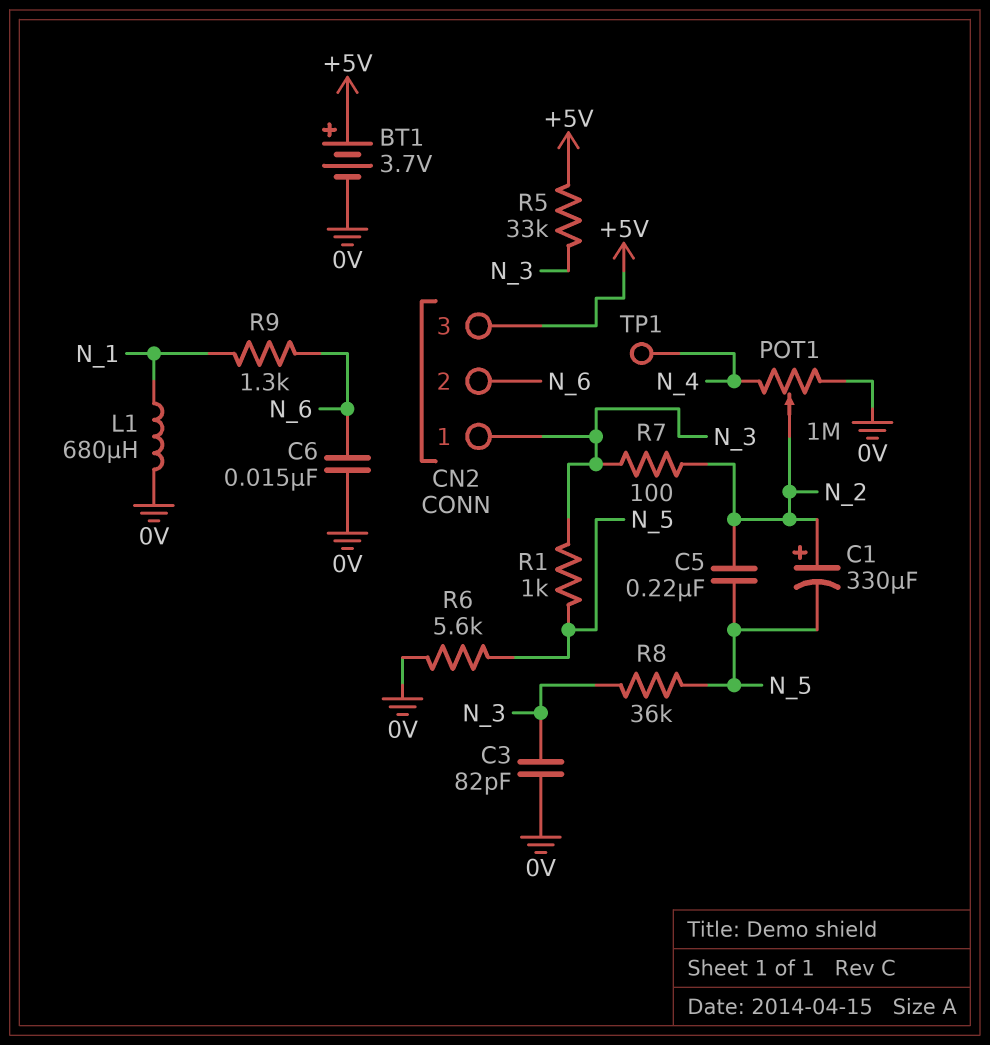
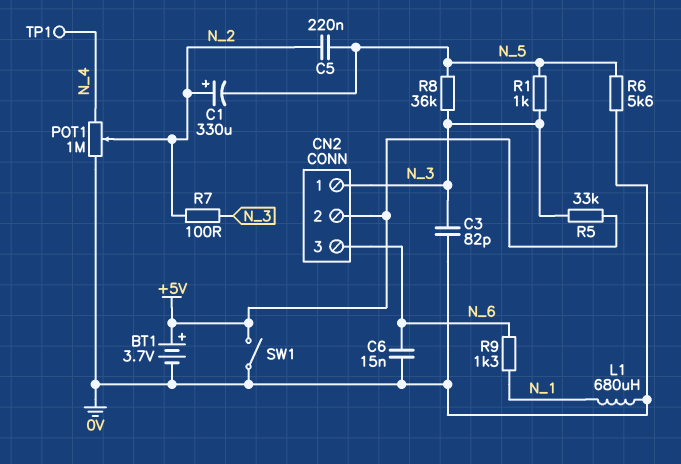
CN2 pin 2: N_6 -> +5V
CN2 pin 3: +5V -> N_6
SW1: none -> switch (+5V, 0V)

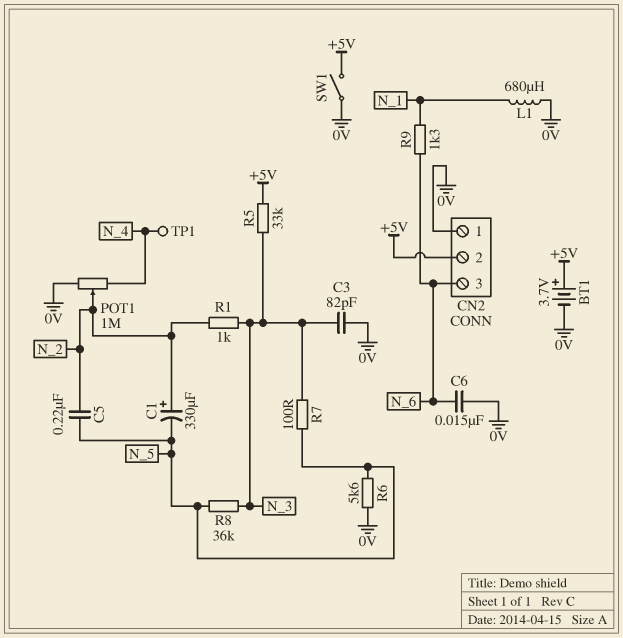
CN2 pin 1: N_3 -> 0V
R1: 1k (N_3, N_5) -> 1k (N_2, N_3)
R7: 100 (N_2, N_3) -> 100 (N_3, N_5)

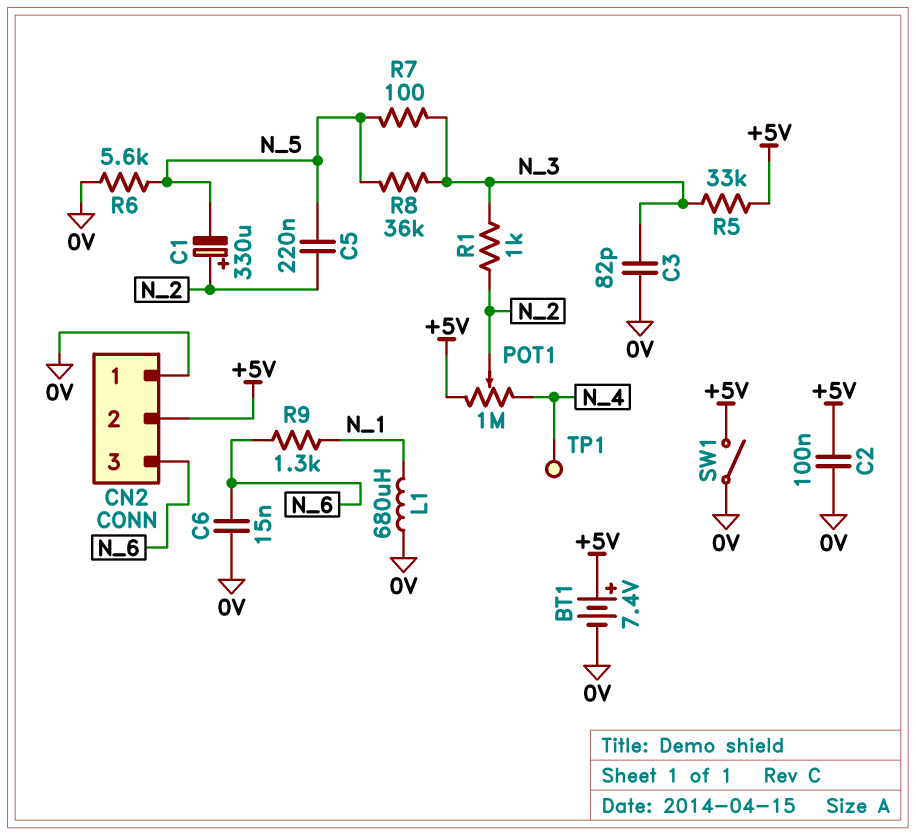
BT1: 3.7V (plus +5V, minus 0V) -> 7.4V (plus +5V, minus 0V)
C2: none -> 100nF (+5V, 0V)
POT1: 1M (0V, N_4, wiper N_2) -> 1M (+5V, N_4, wiper N_2)

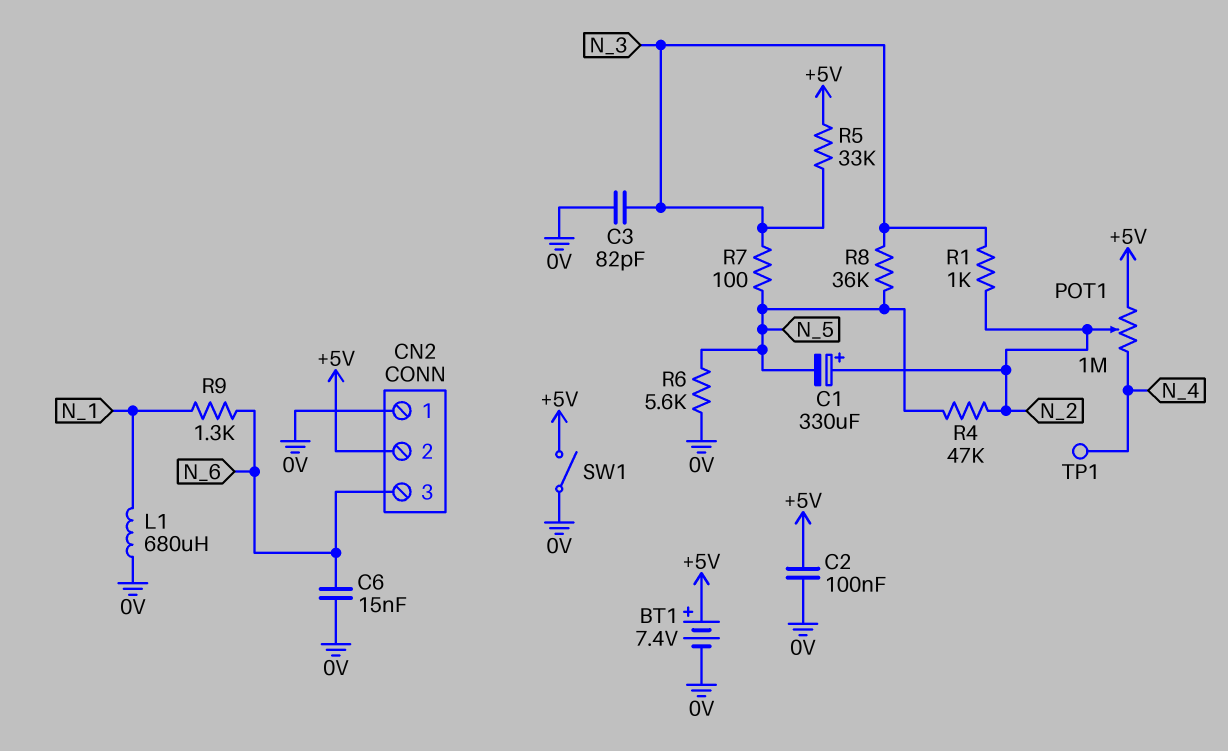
C5: 220nF (N_2, N_5) -> none
R4: none -> 47k (N_2, N_5)

